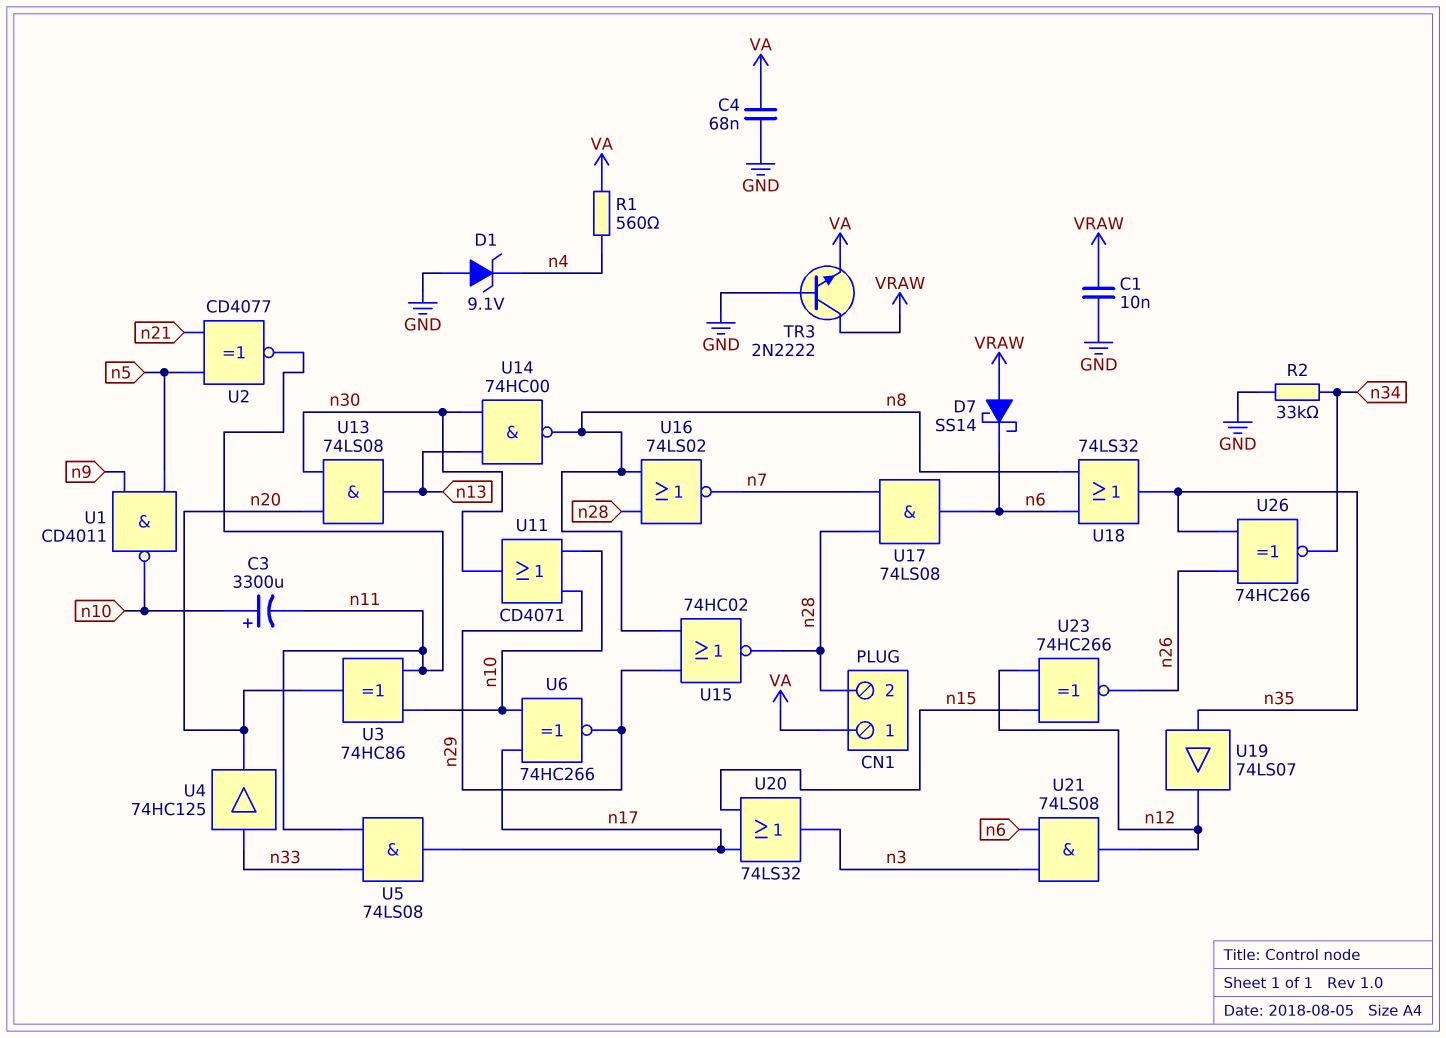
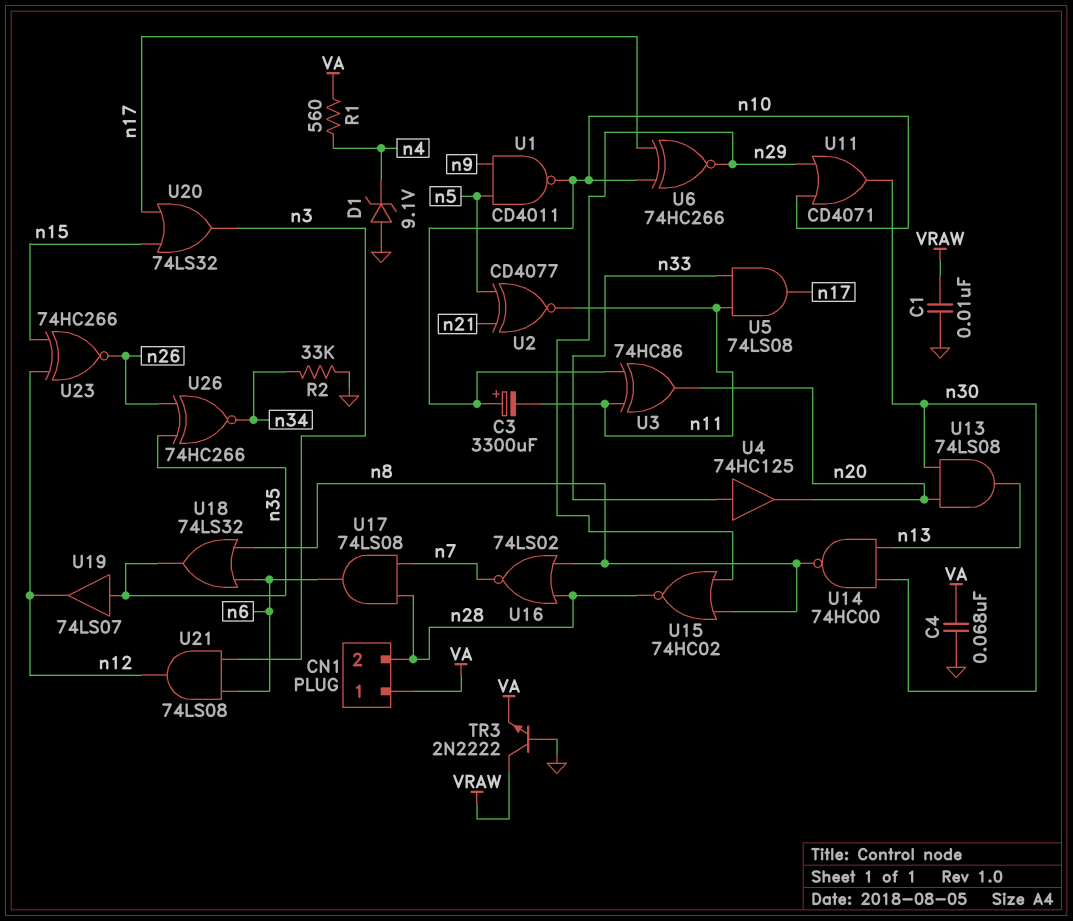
D7: schottky SS14 (A VRAW, K n6) -> none

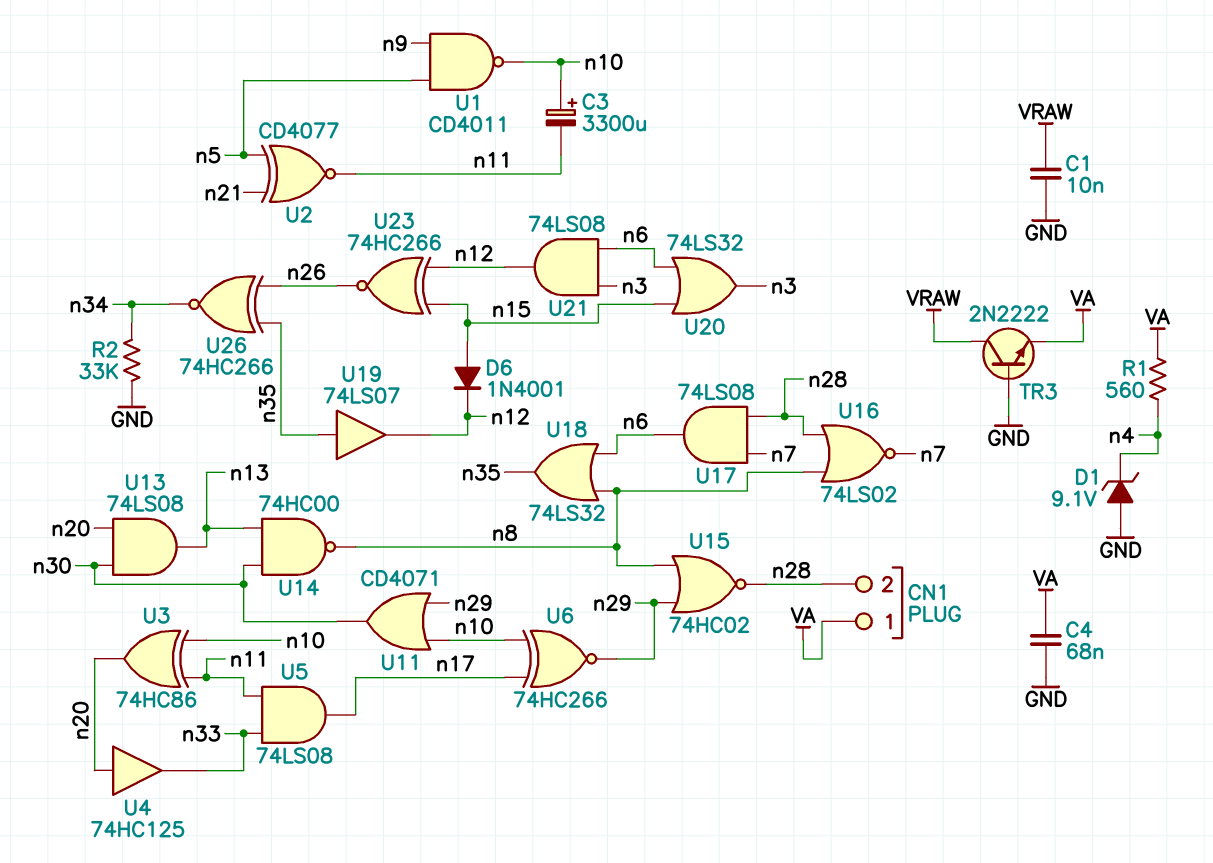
D6: none -> diode 1N4001 (A n15, K n12)
U4: buffer 74HC125 (in n33, out n20) -> buffer 74HC125 (in n20, out n33)
U20: OR 74LS32 (in n15, in n17, out n3) -> OR 74LS32 (in n6, in n15, out n3)

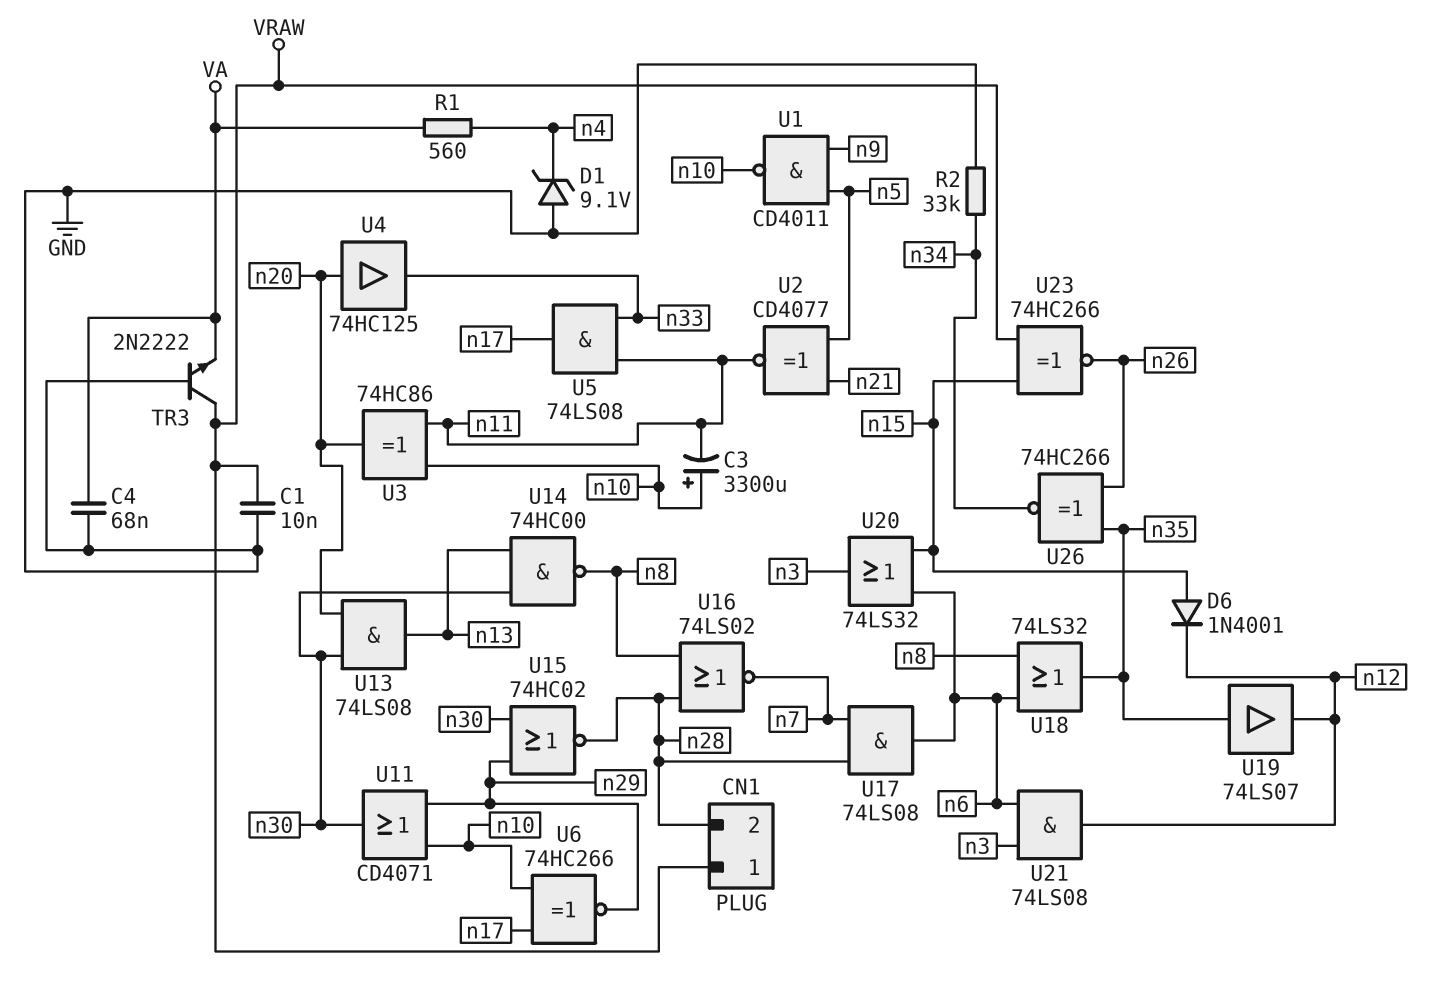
CN1 pin 1: VA -> VRAW
U15: NOR 74HC02 (in n8, in n29, out n28) -> NOR 74HC02 (in n29, in n30, out n28)
U23: XNOR 74HC266 (in n12, in n15, out n26) -> XNOR 74HC266 (in VRAW, in n15, out n26)

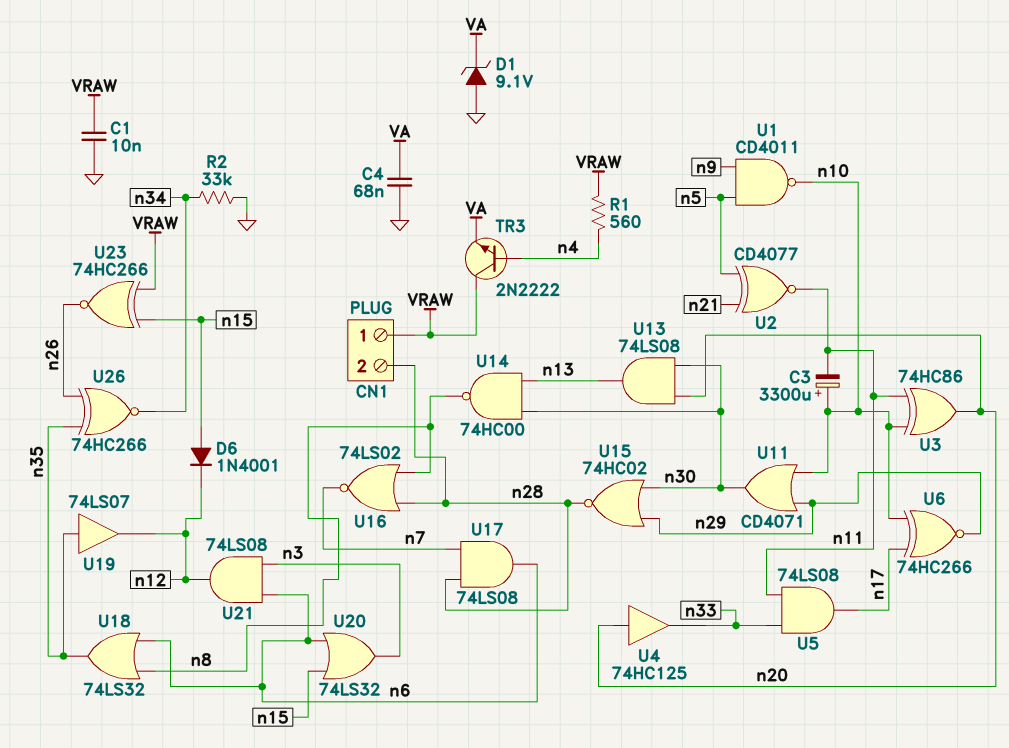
D1: zener 9.1V (A GND, K n4) -> zener 9.1V (A GND, K VA)
R1: 560 (VA, n4) -> 560 (VRAW, n4)
TR3: NPN 2N2222 (B GND, C VRAW, E VA) -> NPN 2N2222 (B n4, C VRAW, E VA)

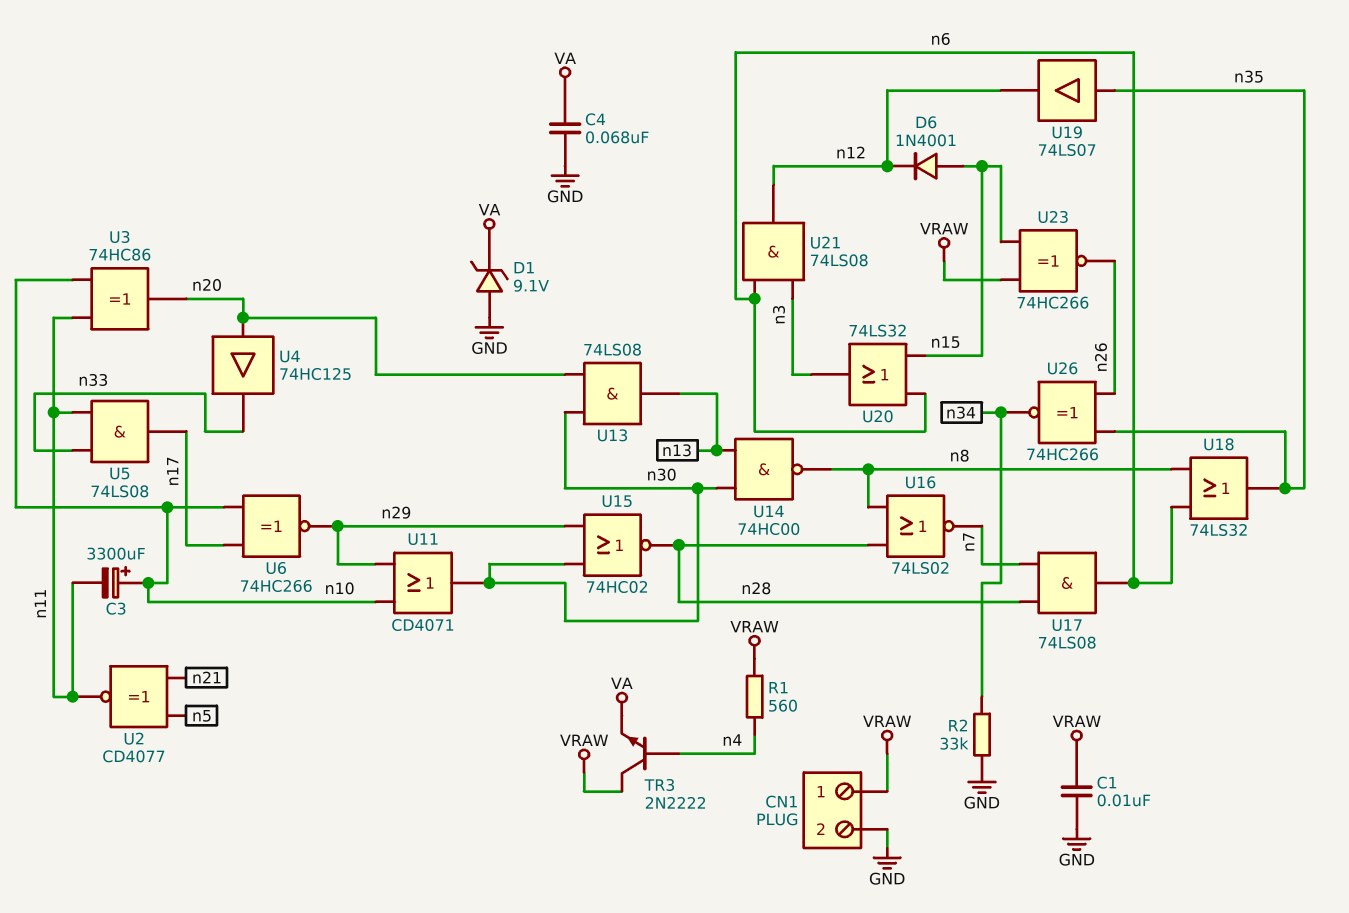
CN1 pin 2: n28 -> GND
U1: NAND CD4011 (in n5, in n9, out n10) -> none

